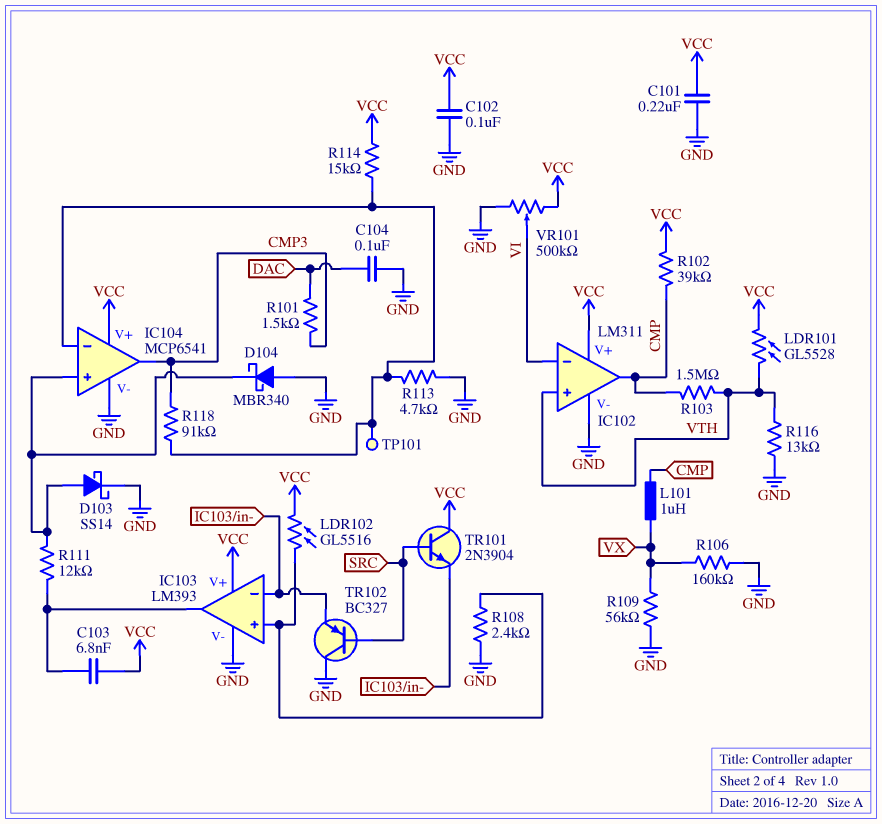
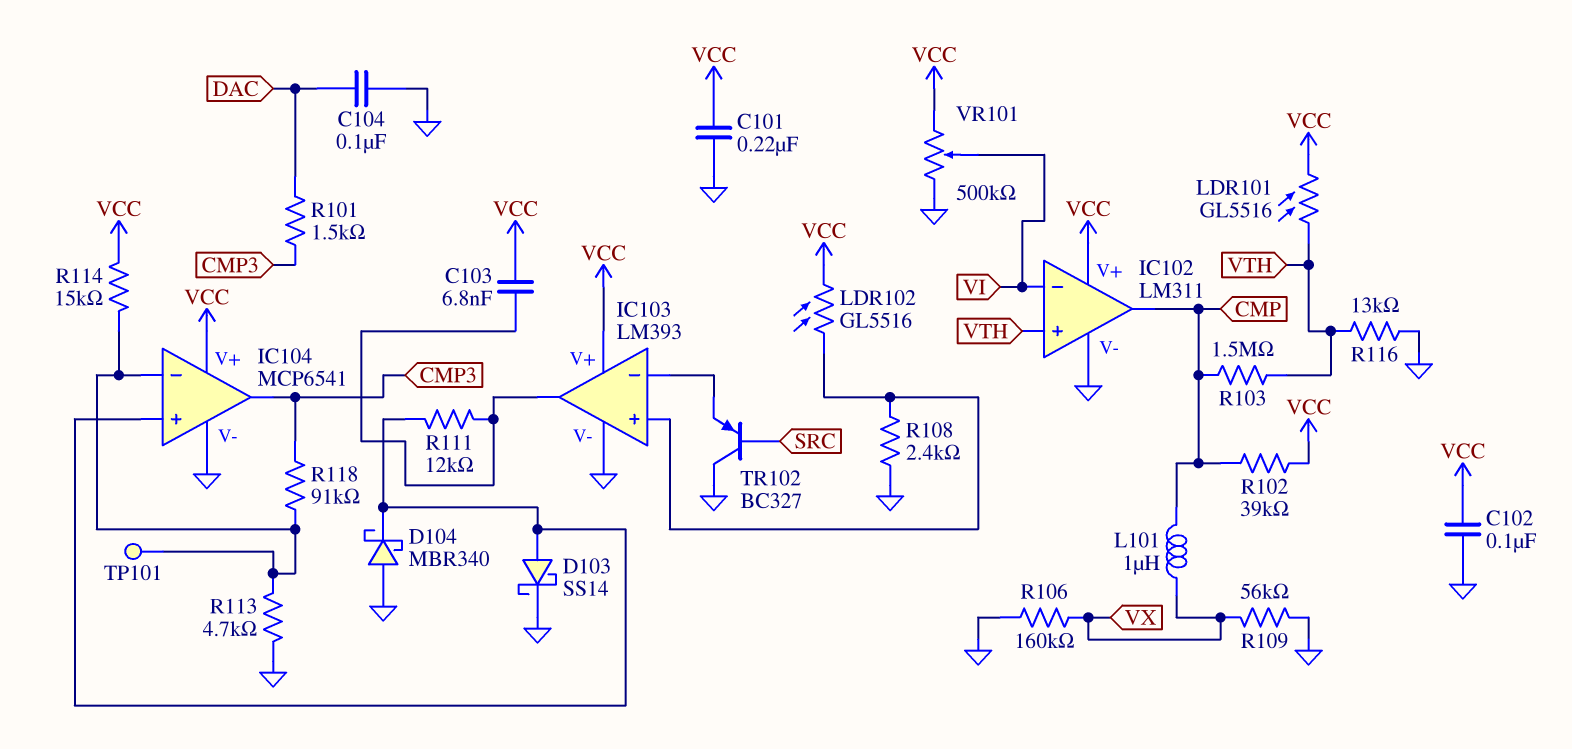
LDR101: GL5528 (VCC, VTH) -> GL5516 (VCC, VTH)
TR101: NPN 2N3904 (B SRC, C VCC, E IC103/in-) -> none

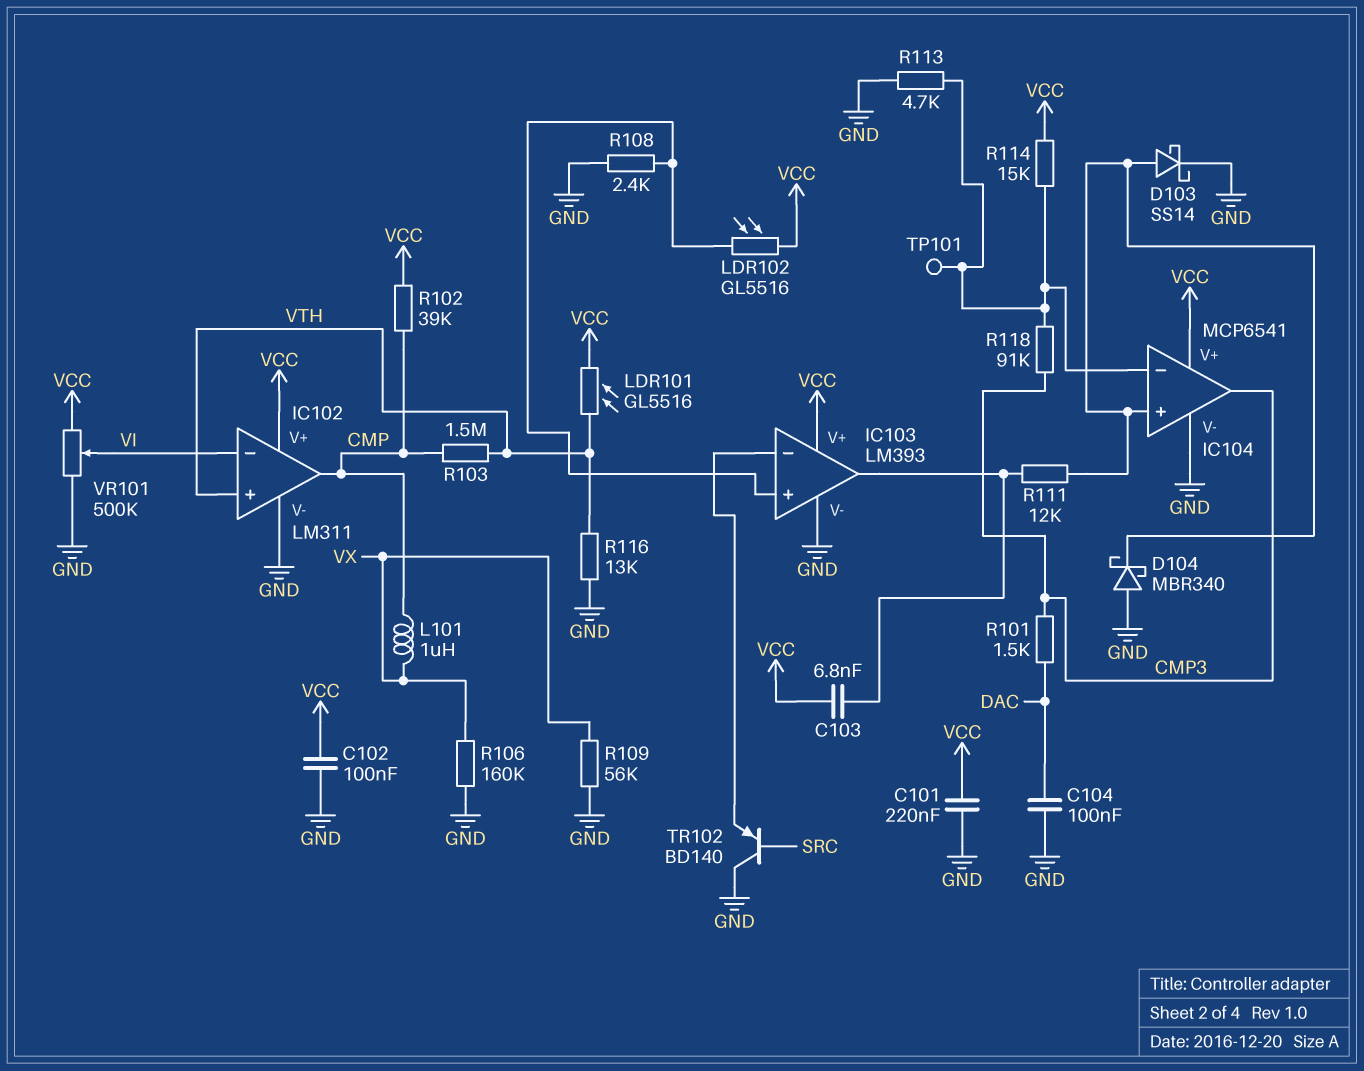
TR102: PNP BC327 (B SRC, C GND, E IC103/in-) -> PNP BD140 (B SRC, C GND, E IC103/in-)

